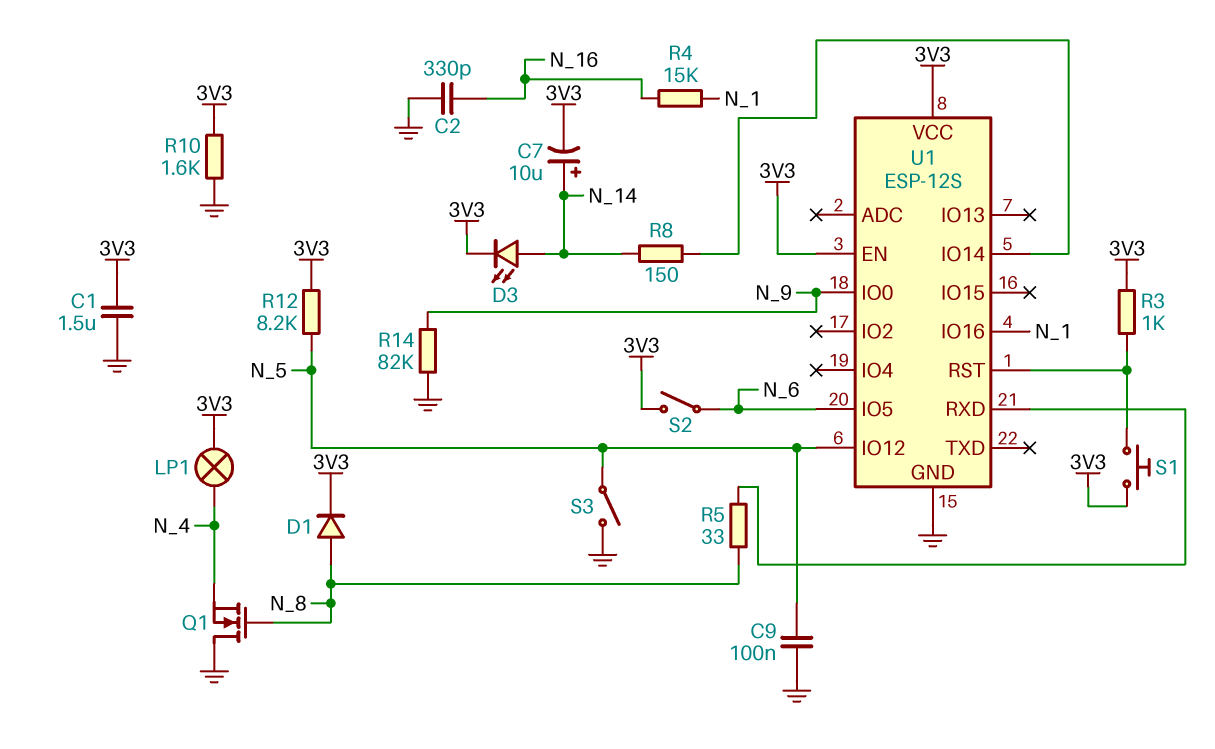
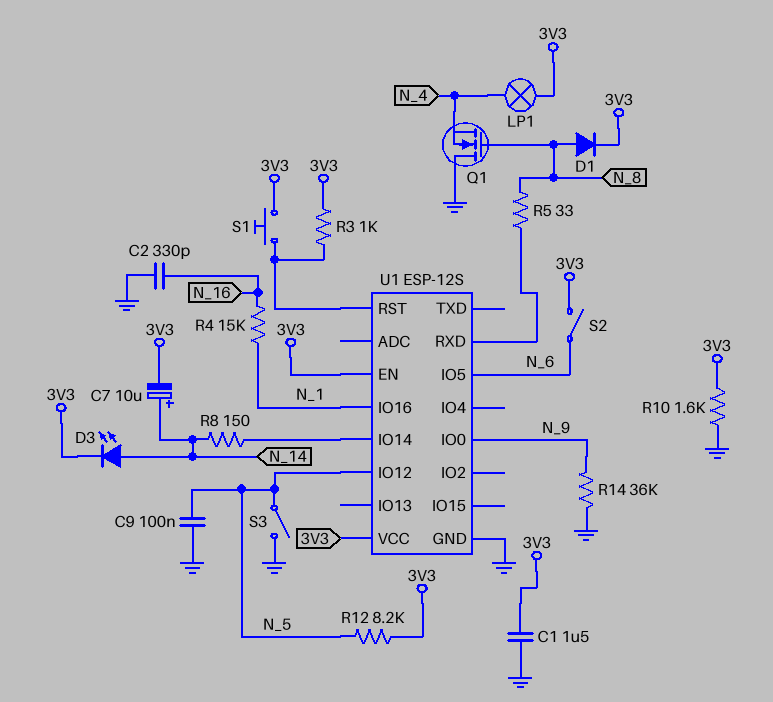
R14: 82k (GND, N_9) -> 36k (GND, N_9)

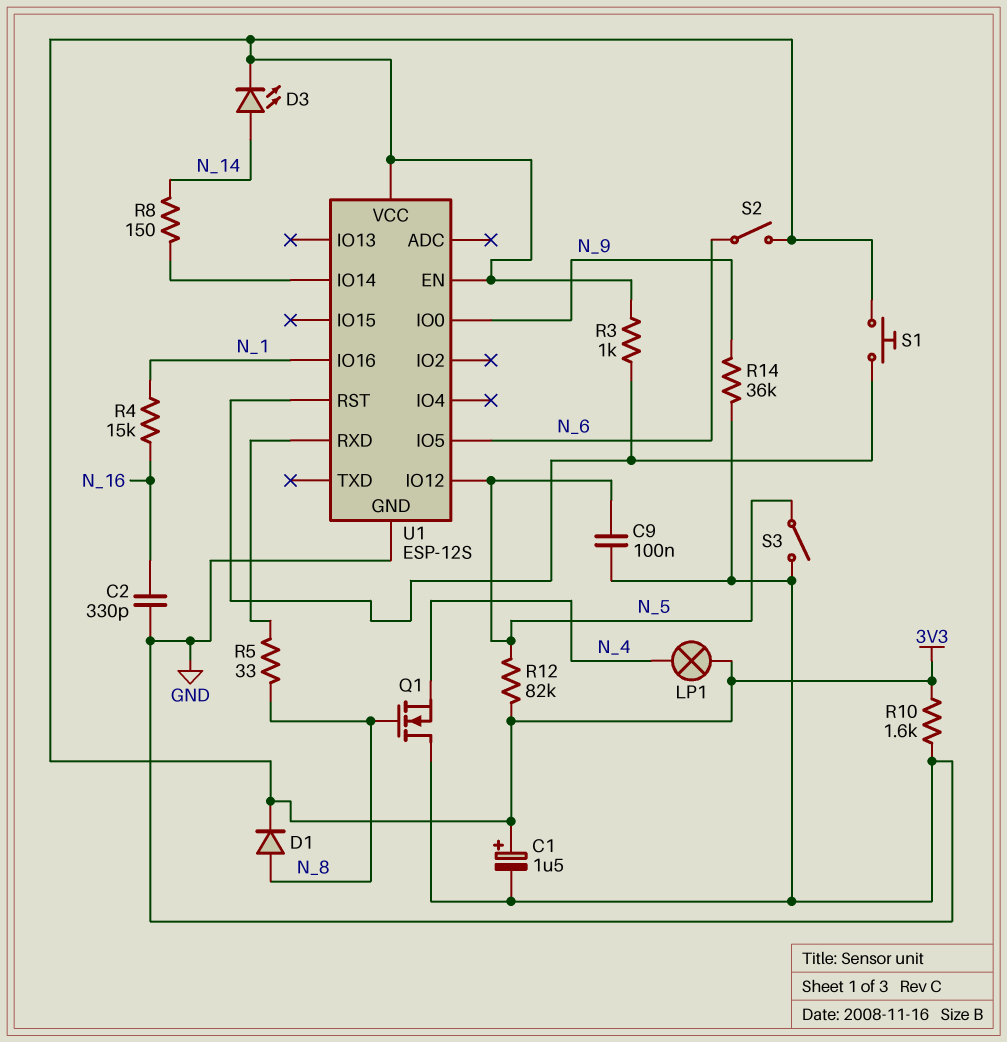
C1: 1.5uF (3V3, GND) -> 1.5uF (plus 3V3, minus GND)
C7: 10uF (plus N_14, minus 3V3) -> none
R12: 8.2k (3V3, N_5) -> 82k (3V3, N_5)

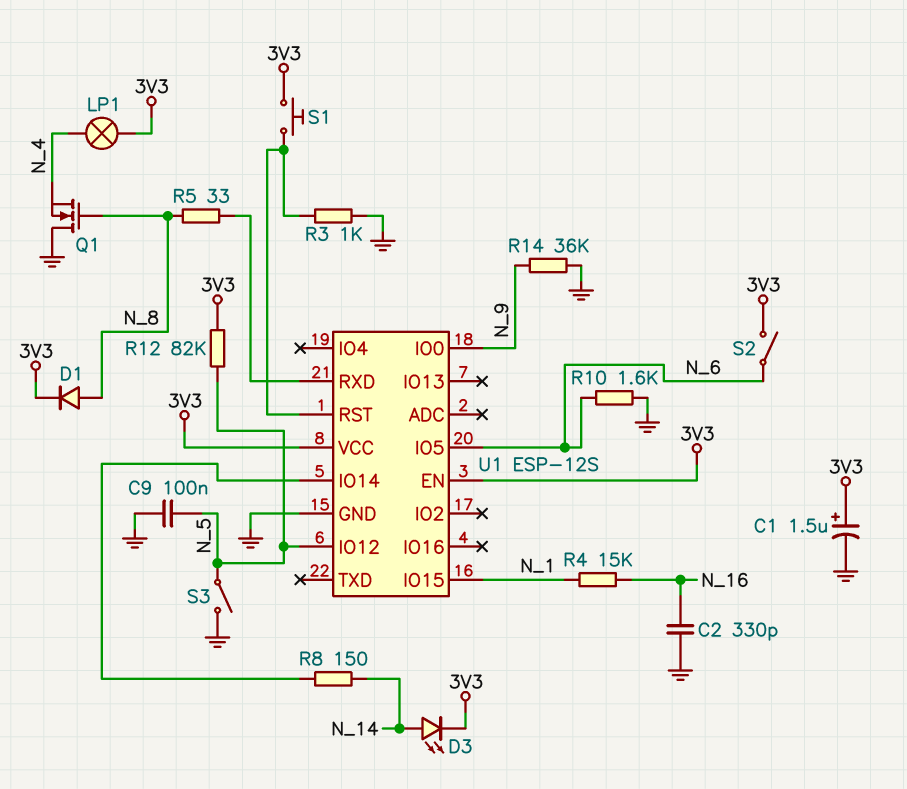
R3: 1k (3V3, U1/RST) -> 1k (GND, U1/RST)
R10: 1.6k (3V3, GND) -> 1.6k (GND, N_6)
U1 pin IO15: none -> N_1
U1 pin IO16: N_1 -> none

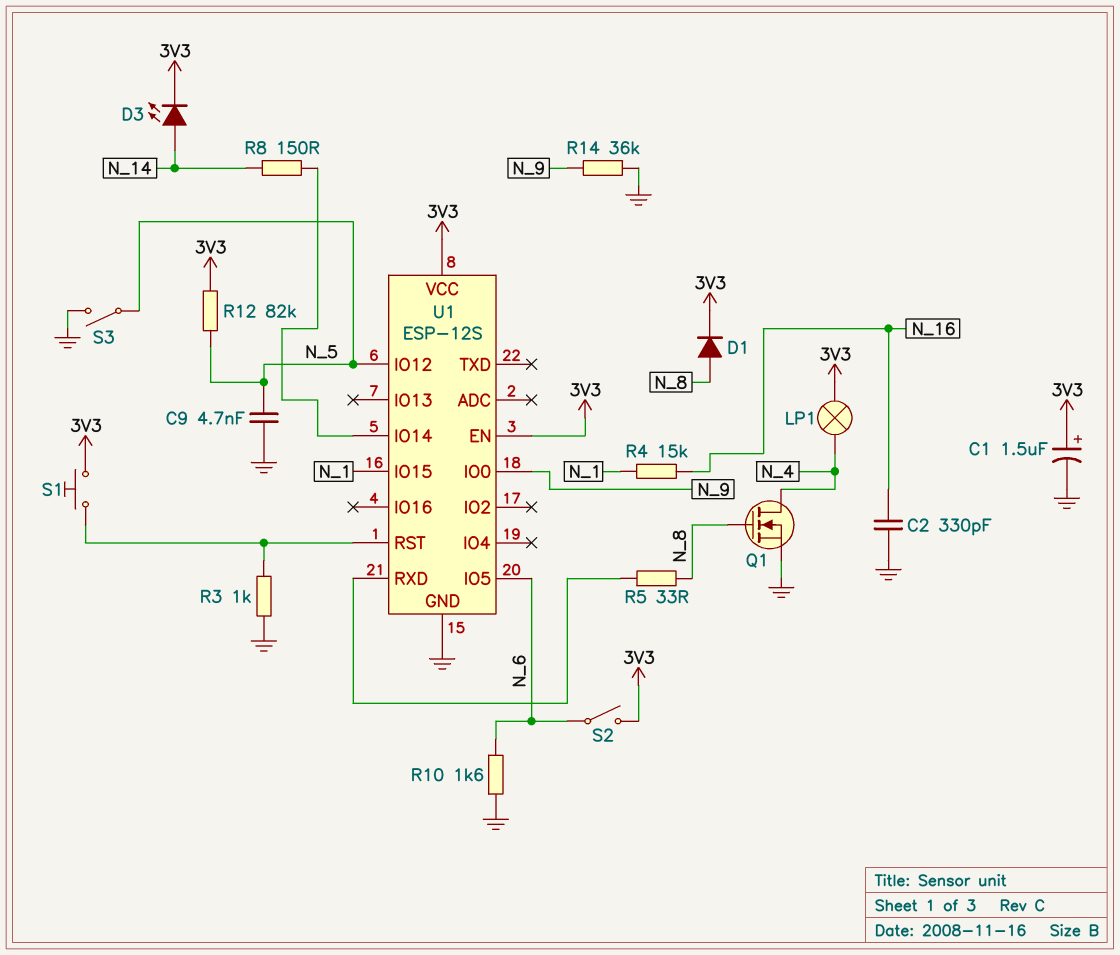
C9: 100nF (GND, N_5) -> 4.7nF (GND, N_5)
Q1: NMOS (G N_8, D GND, S N_4) -> NMOS (G N_8, D N_4, S GND)

